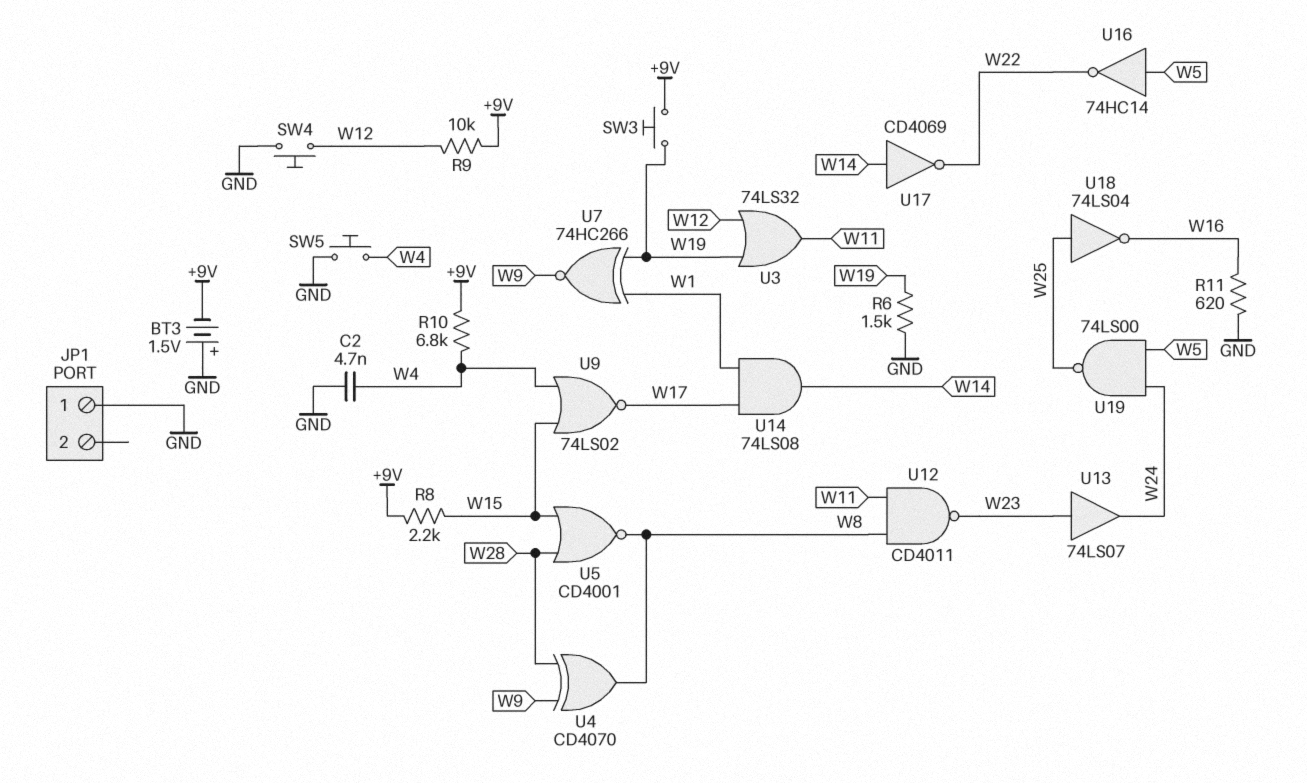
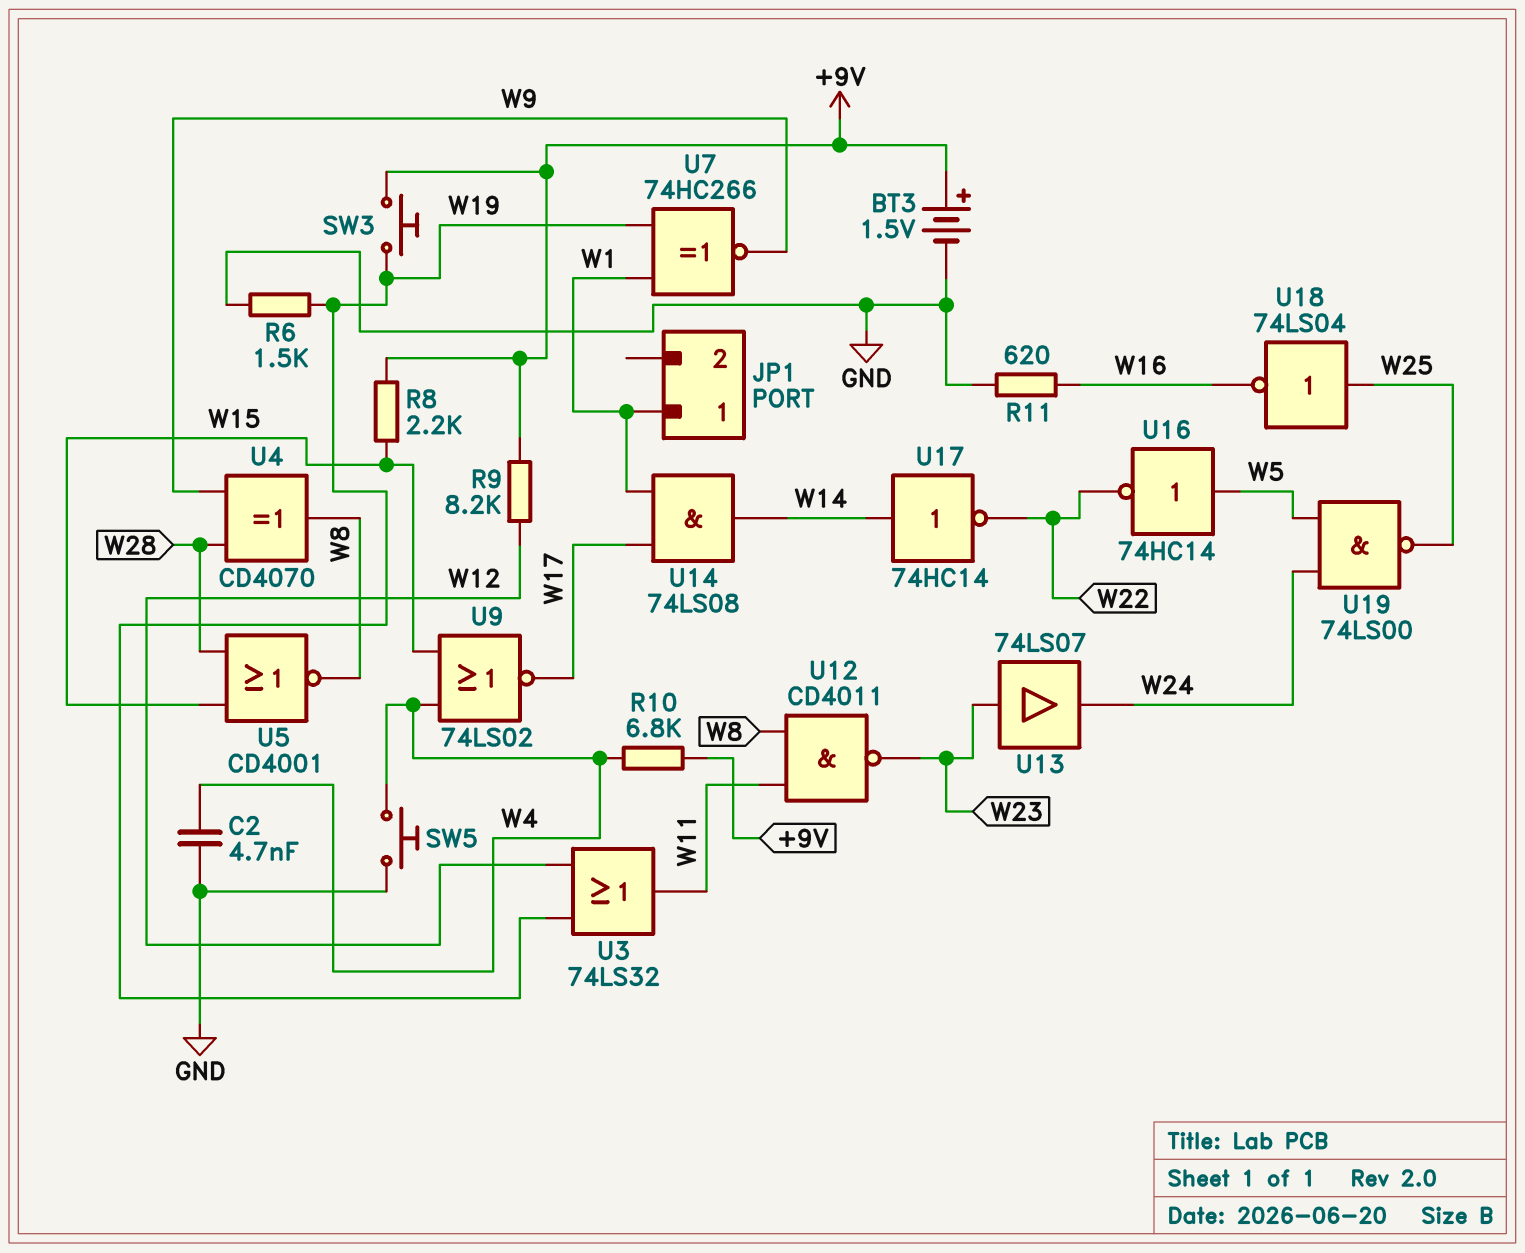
BT3: 1.5V (plus GND, minus +9V) -> 1.5V (plus +9V, minus GND)
JP1 pin 1: GND -> W1
R9: 10k (+9V, W12) -> 8.2k (+9V, W12)
SW4: button (GND, W12) -> none
U17: NOT CD4069 (in W14, out W22) -> NOT 74HC14 (in W14, out W22)

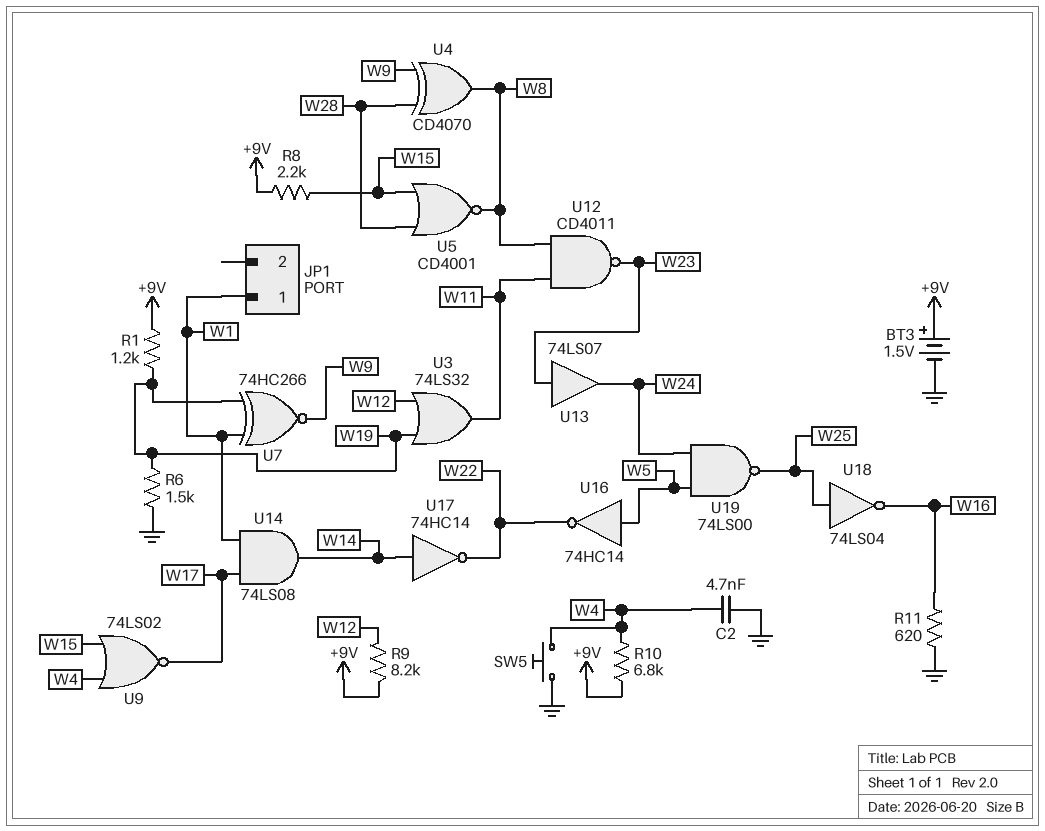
R1: none -> 1.2k (+9V, W19)
SW3: button (+9V, W19) -> none

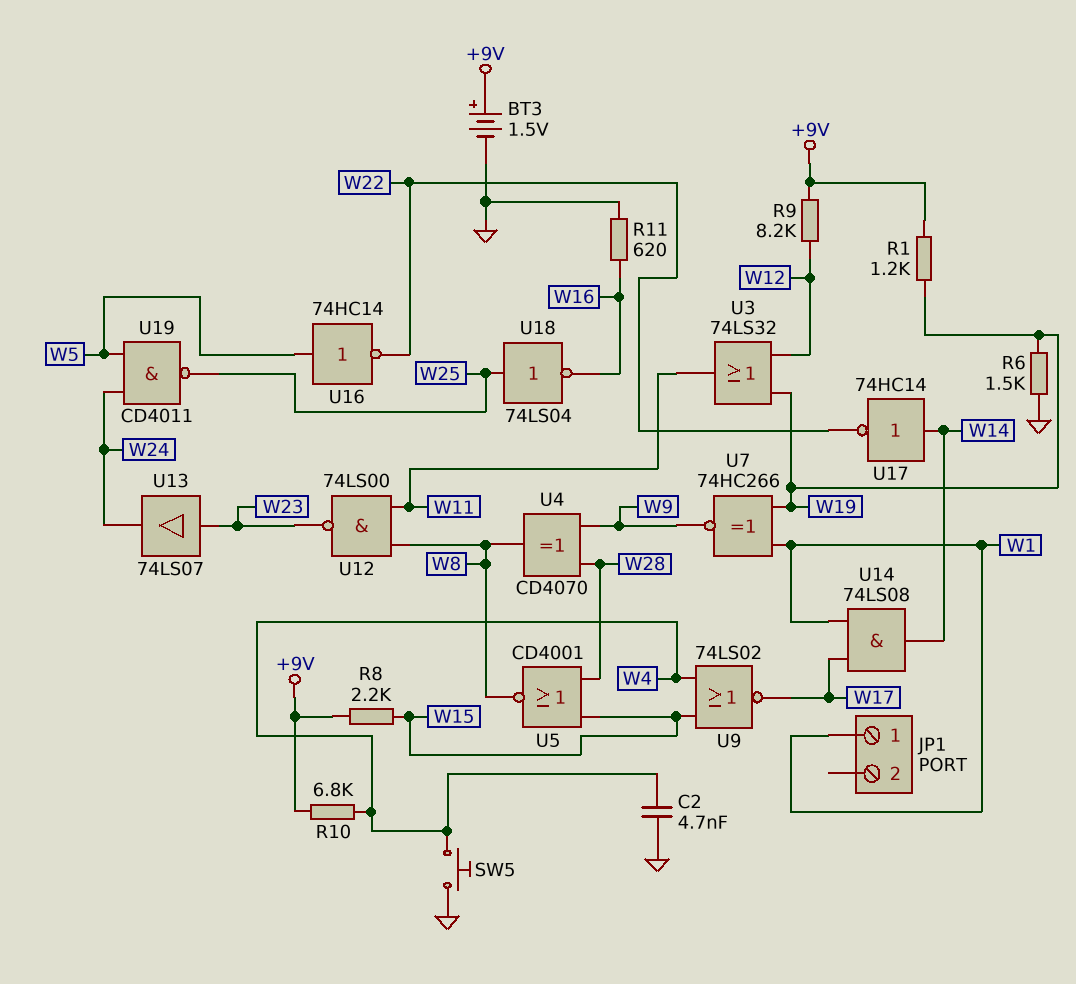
U12: NAND CD4011 (in W8, in W11, out W23) -> NAND 74LS00 (in W8, in W11, out W23)
U19: NAND 74LS00 (in W5, in W24, out W25) -> NAND CD4011 (in W5, in W24, out W25)

